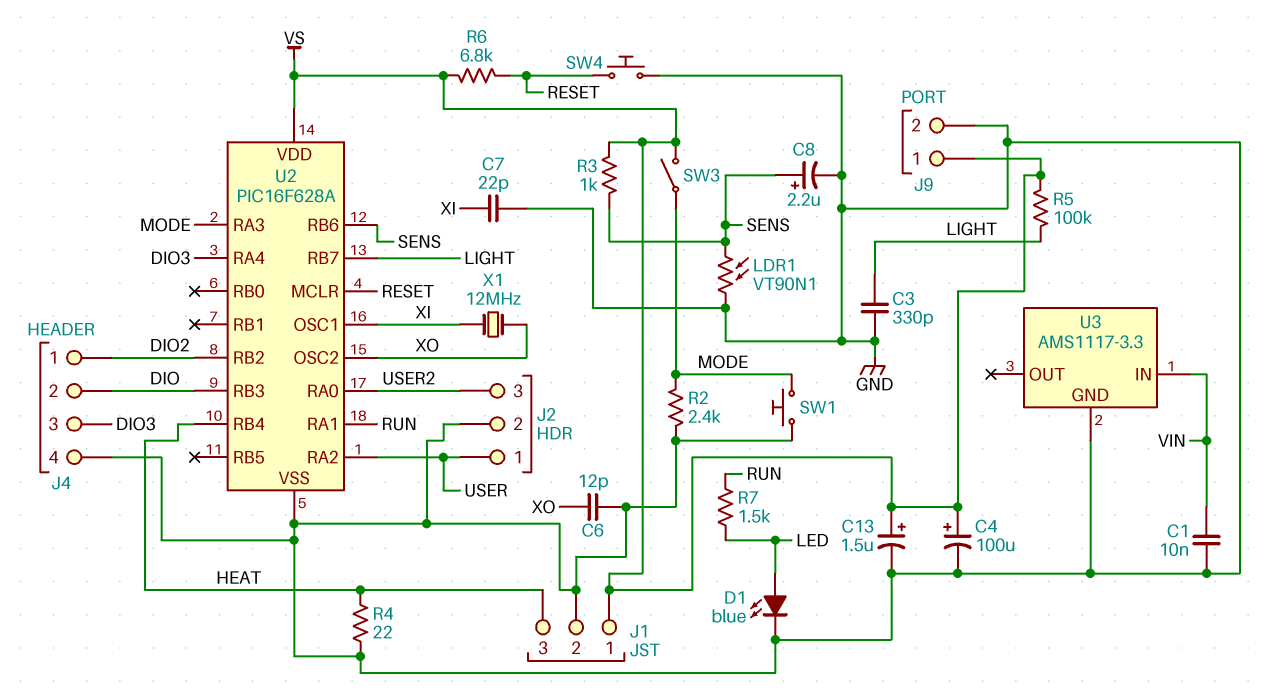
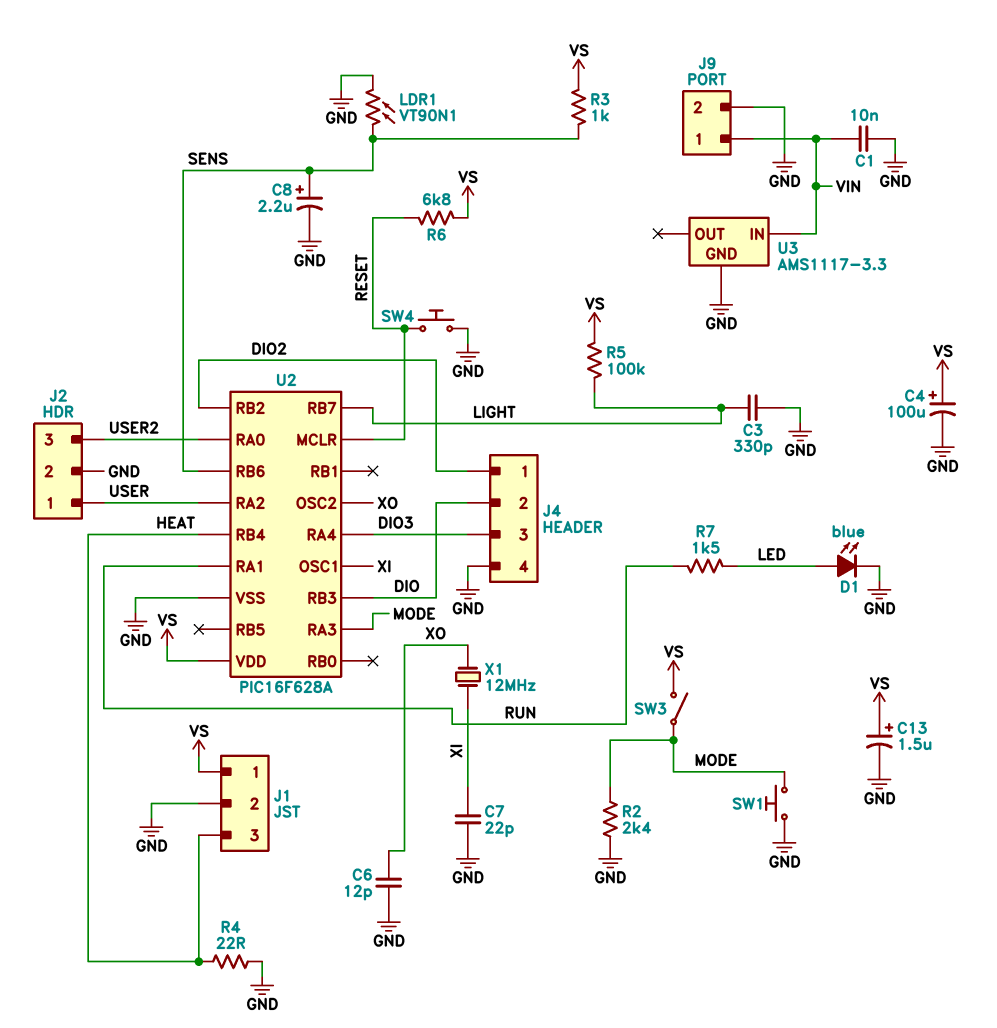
J9 pin 1: VS -> VIN

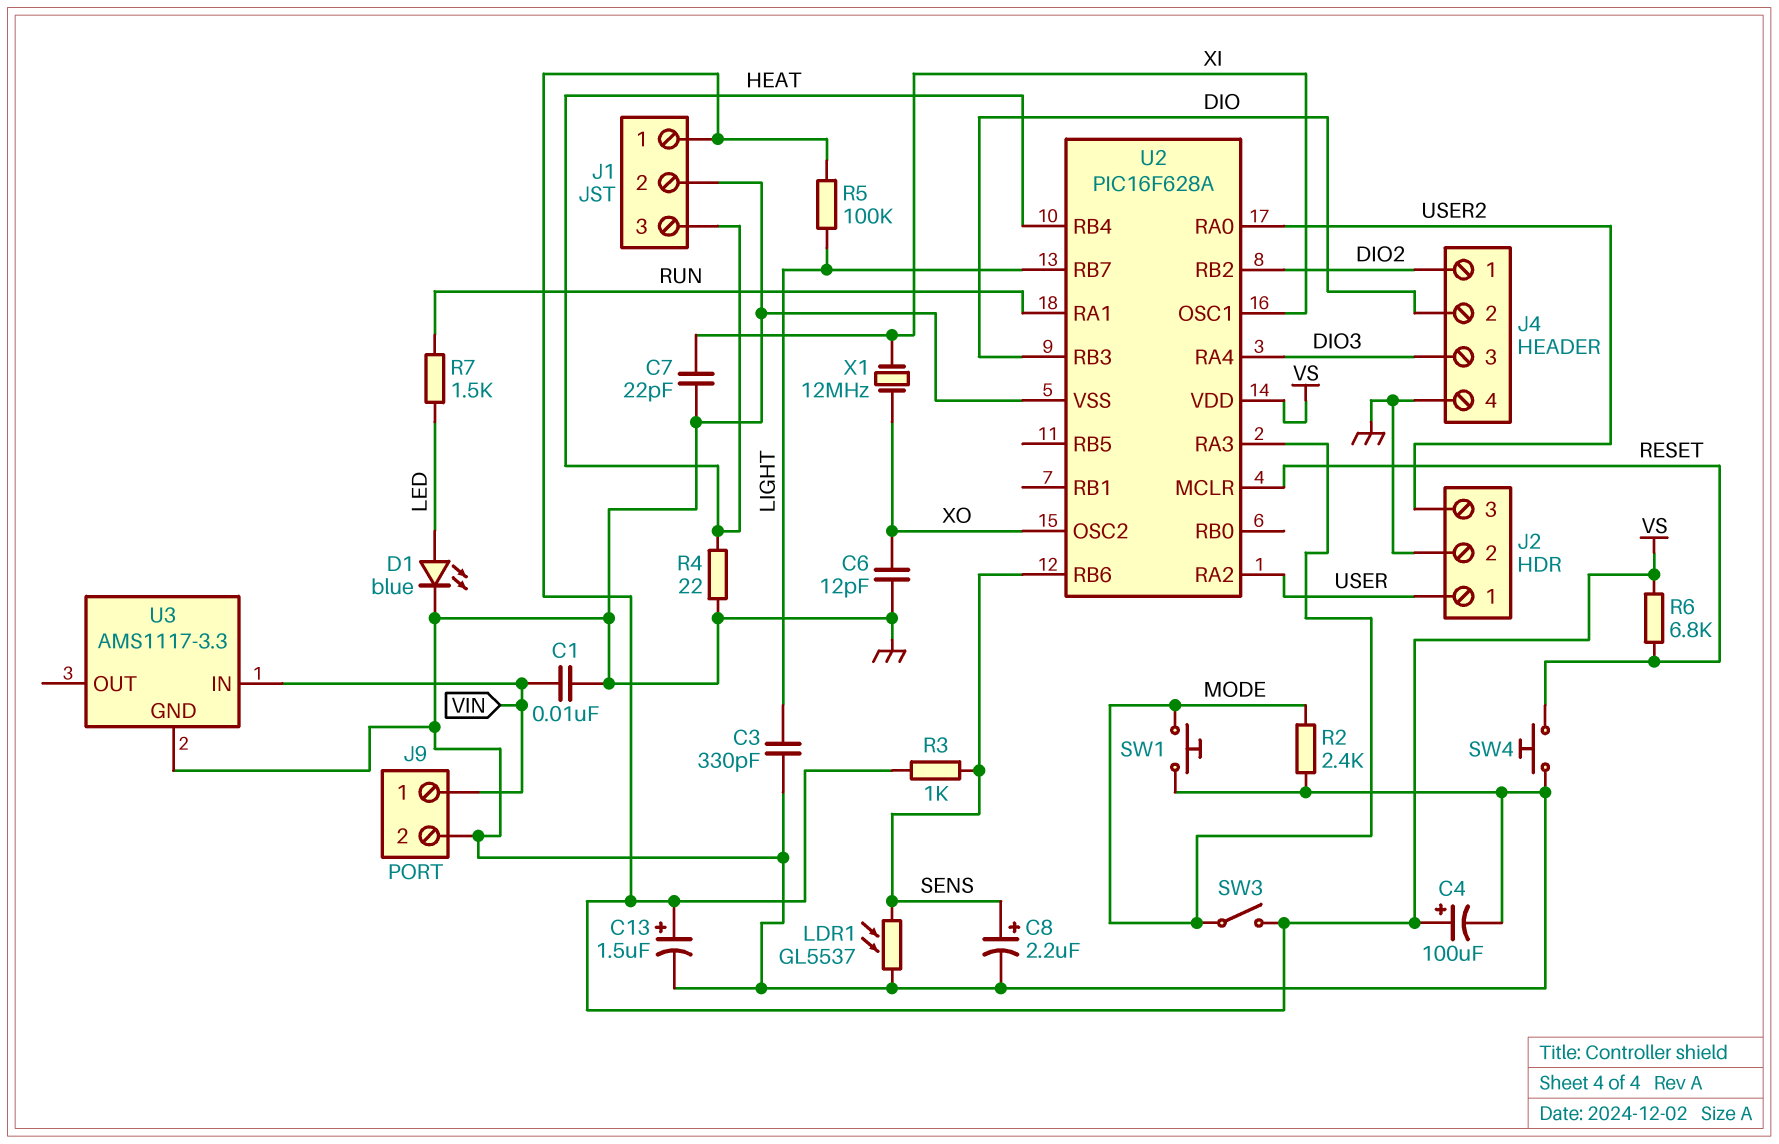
LDR1: VT90N1 (GND, SENS) -> GL5537 (GND, SENS)

